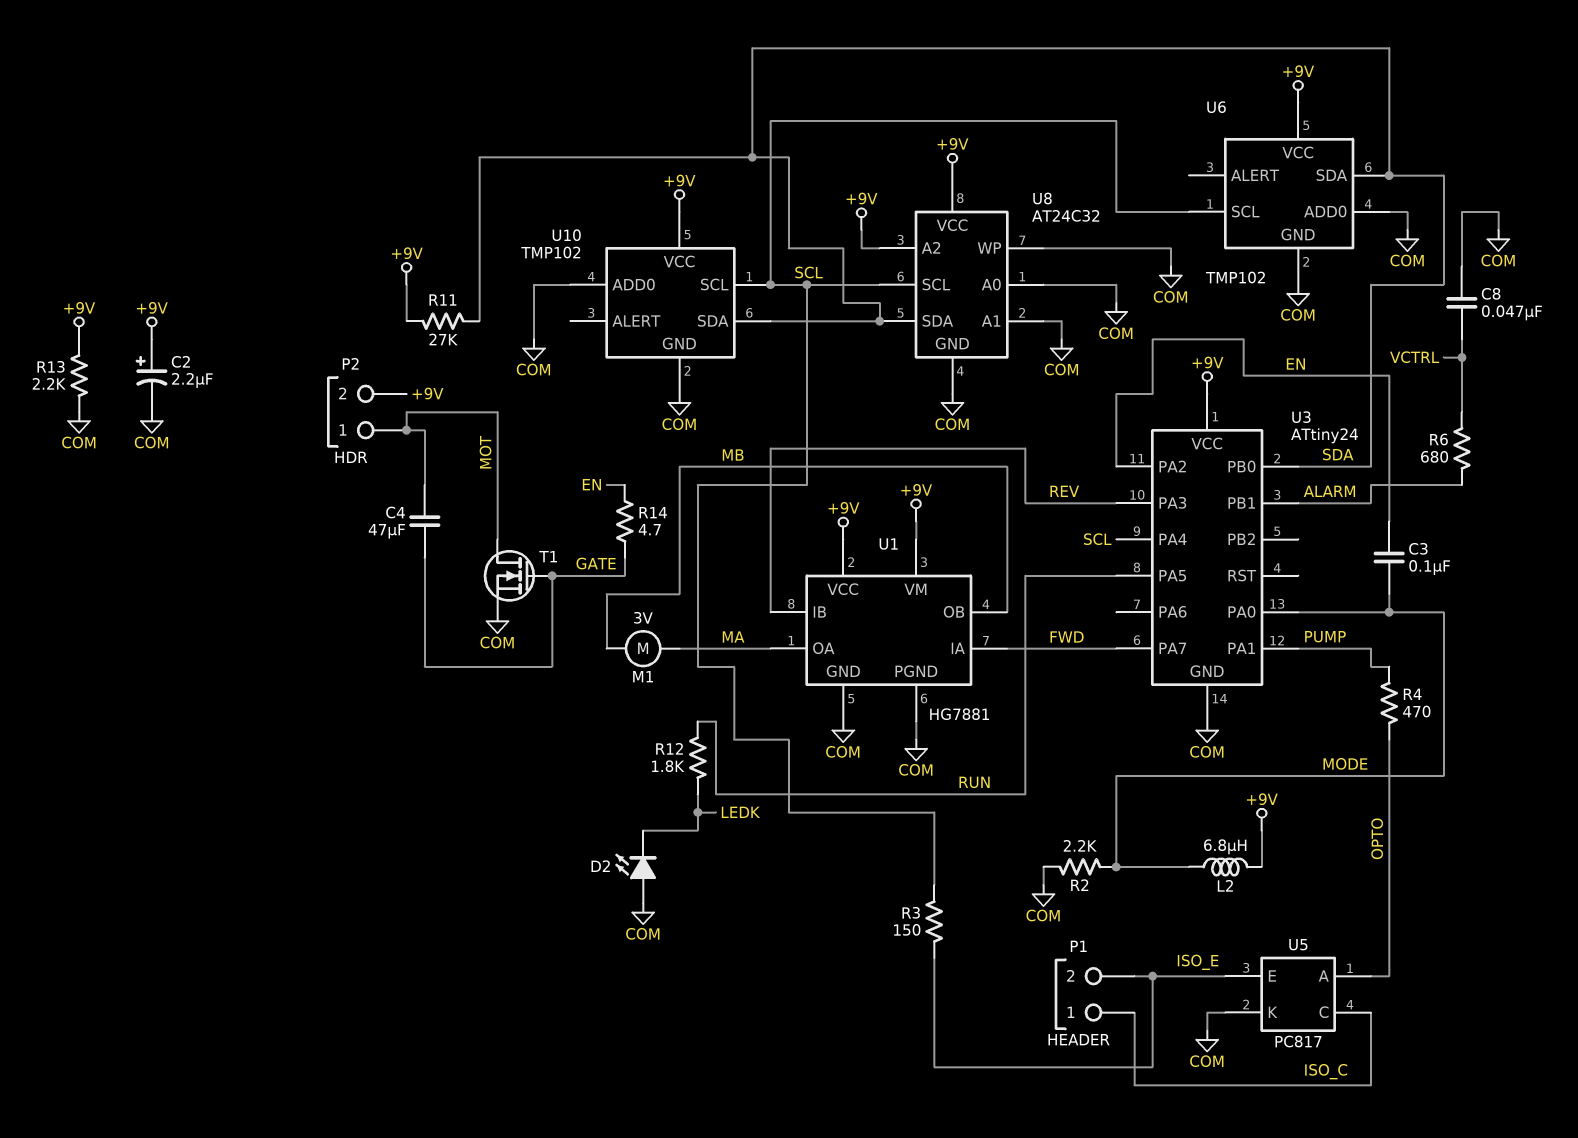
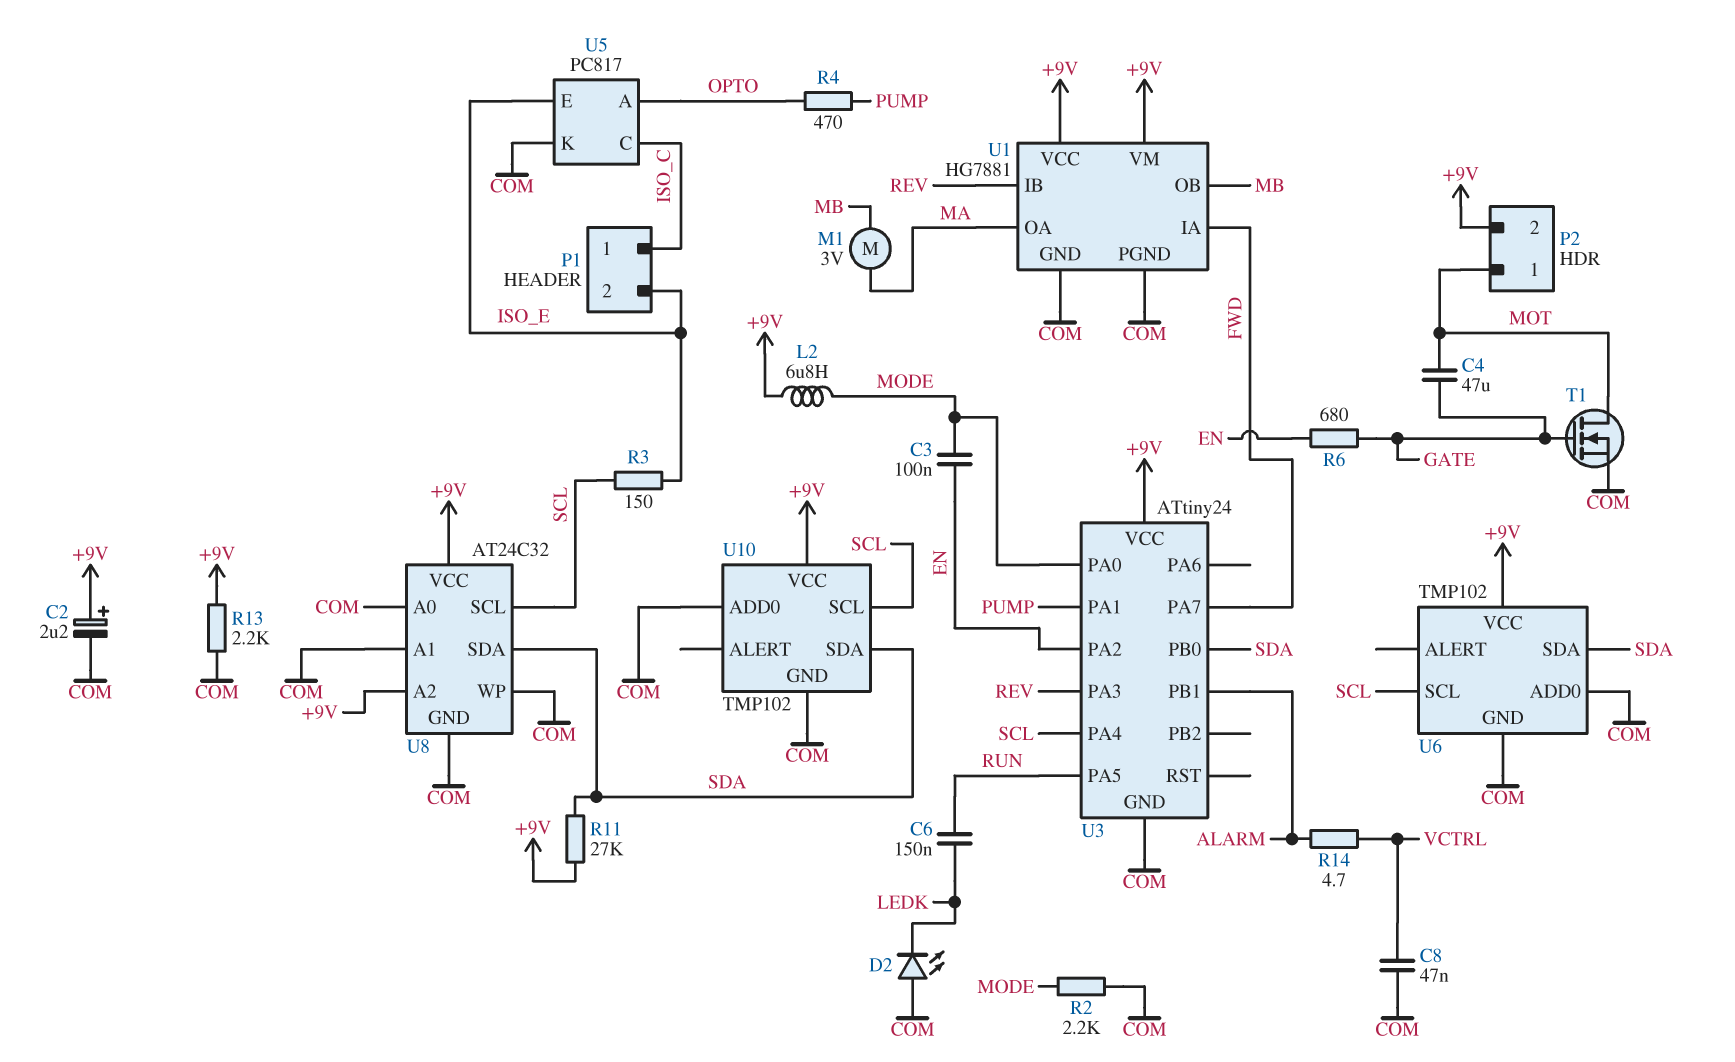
C6: none -> 150nF (LEDK, RUN)
R6: 680 (ALARM, VCTRL) -> 680 (EN, GATE)
R12: 1.8k (LEDK, RUN) -> none
R14: 4.7 (EN, GATE) -> 4.7 (ALARM, VCTRL)

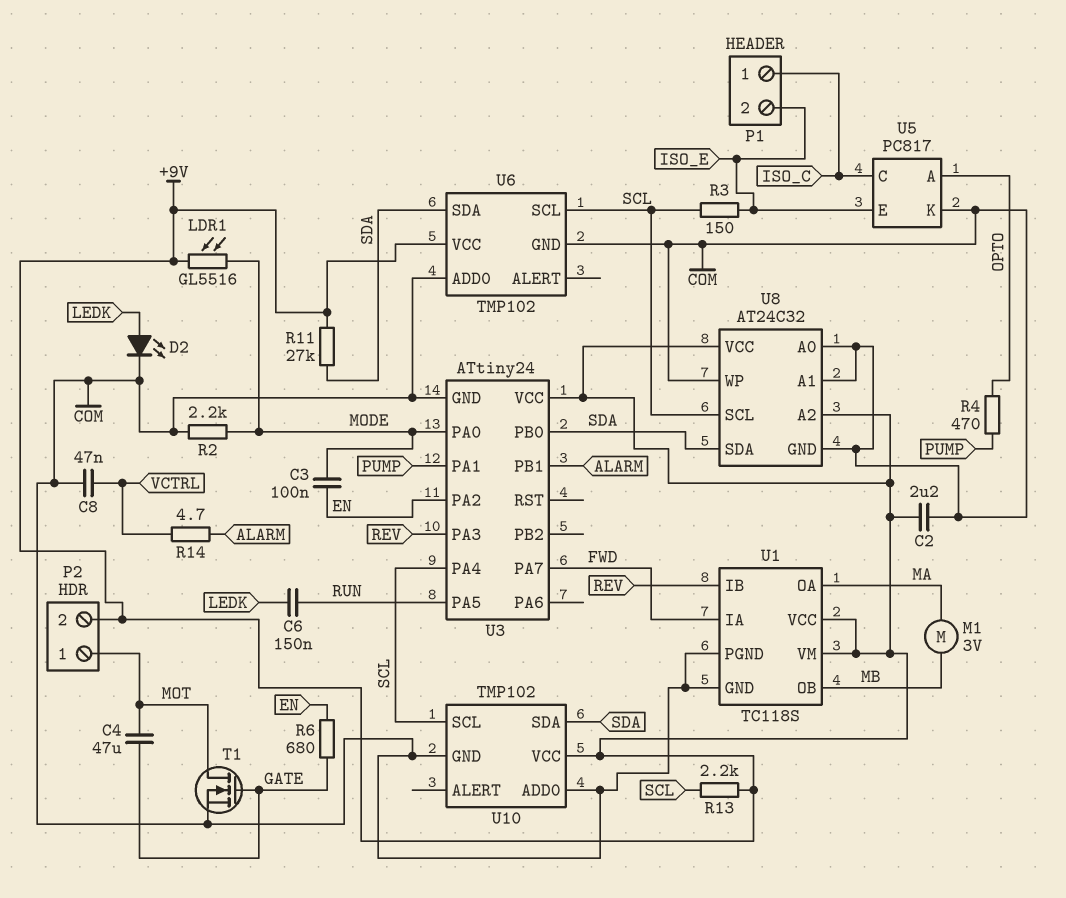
C2: 2.2uF (plus +9V, minus COM) -> 2.2uF (+9V, COM)
D2: LED (A COM, K LEDK) -> LED (A LEDK, K COM)
L2: 6.8uH (+9V, MODE) -> none
LDR1: none -> GL5516 (+9V, MODE)
R13: 2.2k (+9V, COM) -> 2.2k (+9V, SCL)
U1: HG7881 -> TC118S

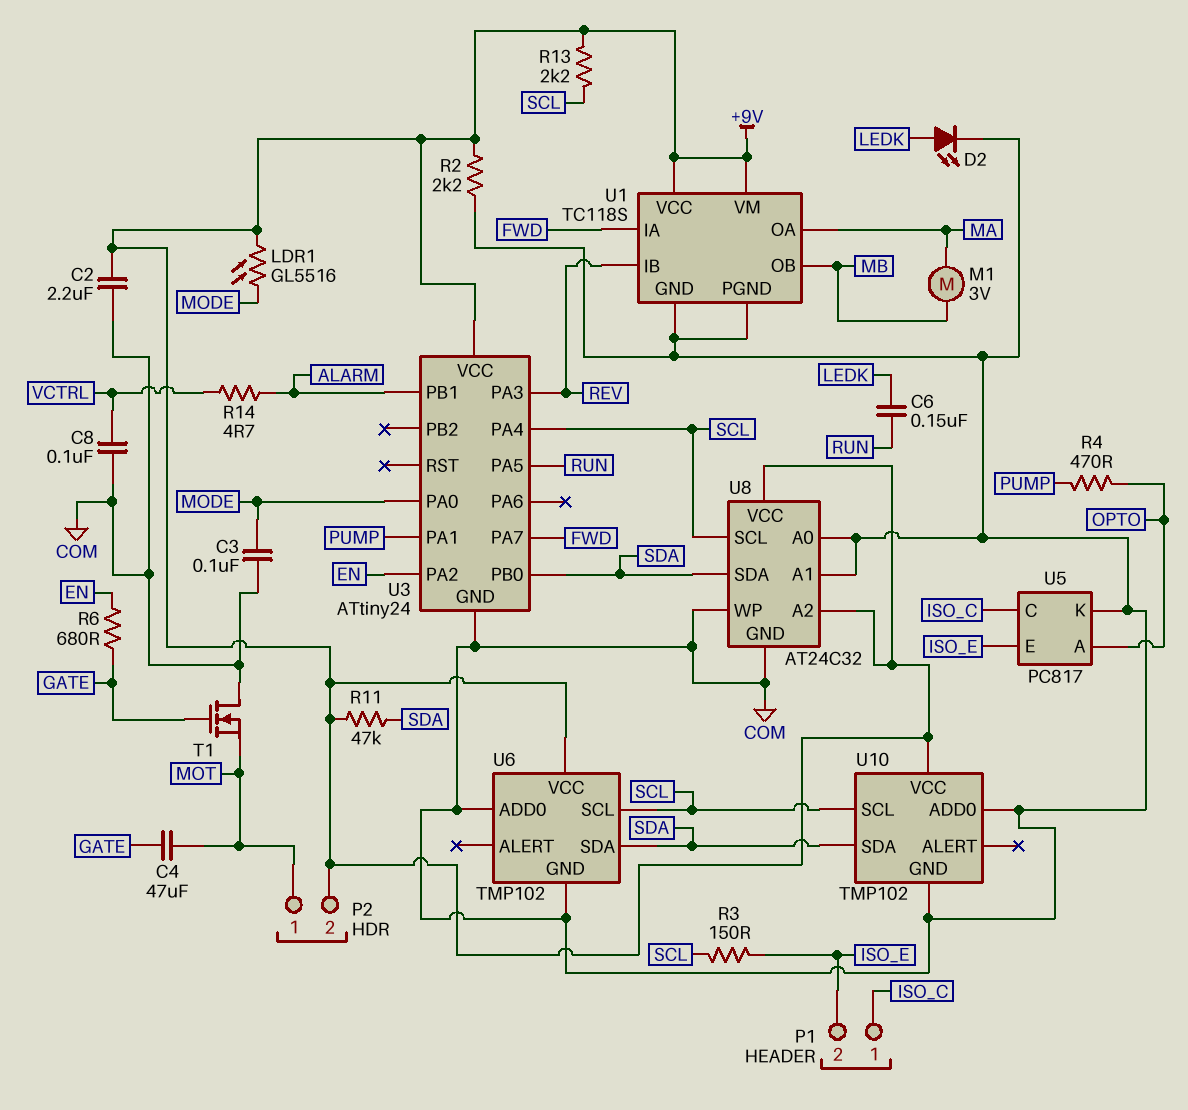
C3: 100nF (EN, MODE) -> 100nF (COM, MODE)
C8: 47nF (COM, VCTRL) -> 100nF (COM, VCTRL)
R2: 2.2k (COM, MODE) -> 2.2k (+9V, COM)
R11: 27k (+9V, SDA) -> 47k (+9V, SDA)
T1: NMOS (G GATE, D MOT, S COM) -> NMOS (G GATE, D COM, S MOT)

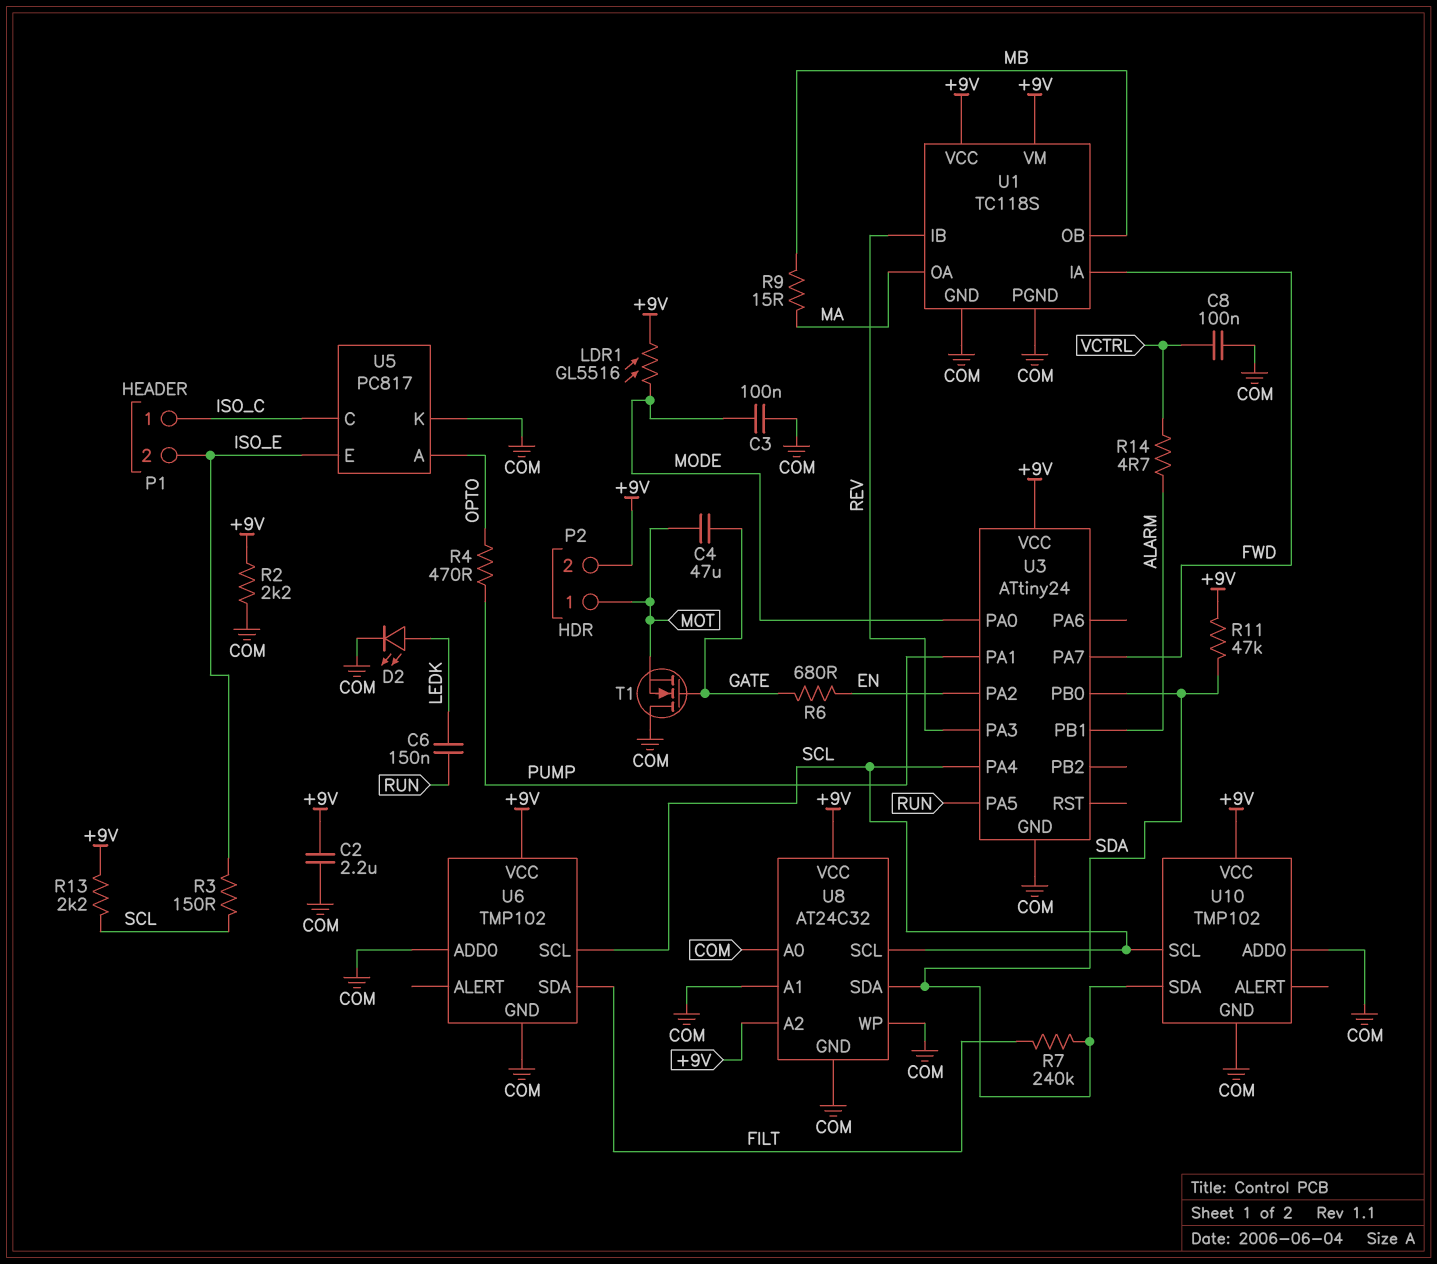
M1: motor 3V (MA, MB) -> none
R7: none -> 240k (FILT, SDA)
R9: none -> 15 (MA, MB)
U6 pin SDA: SDA -> FILT

